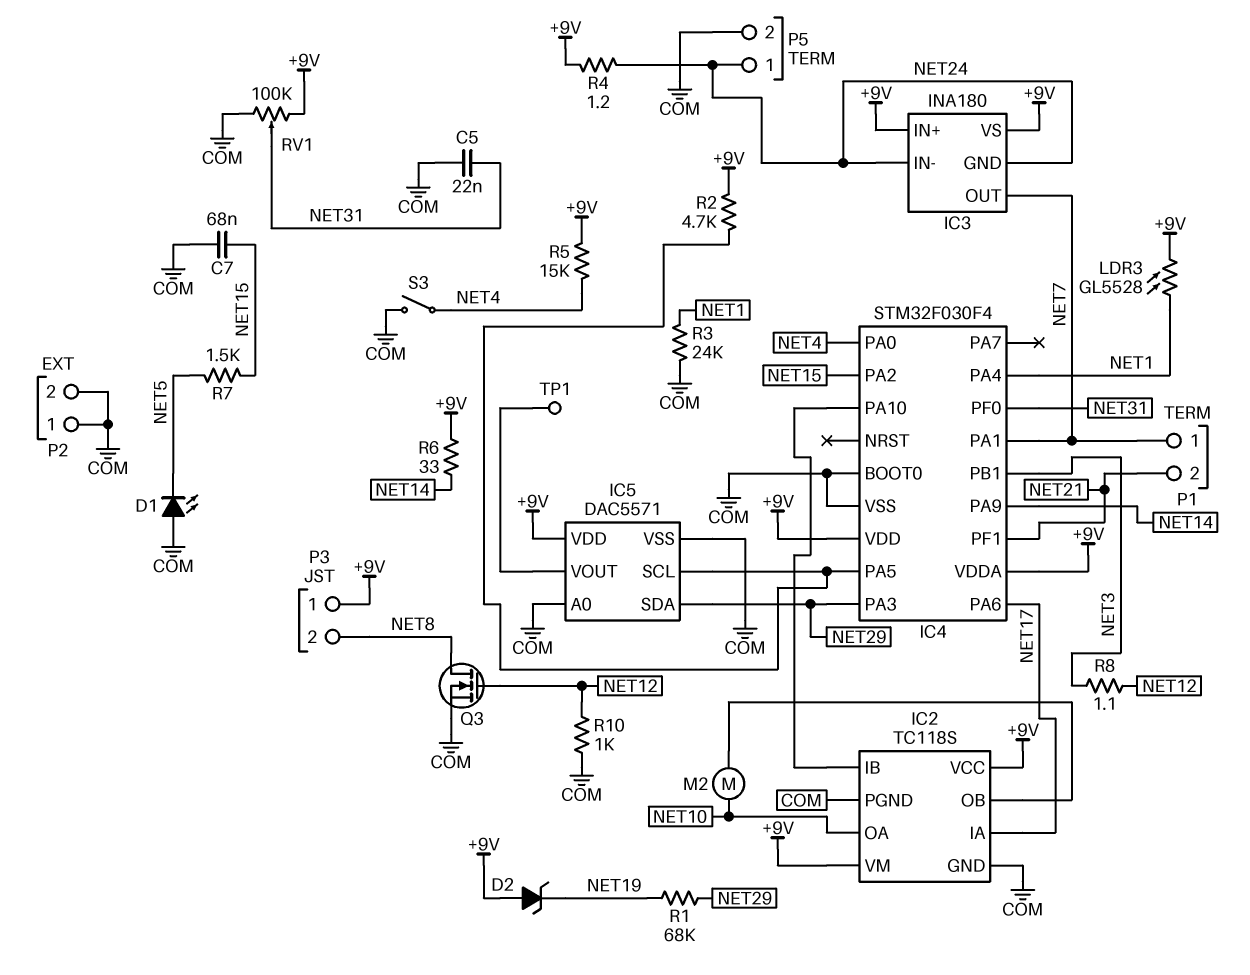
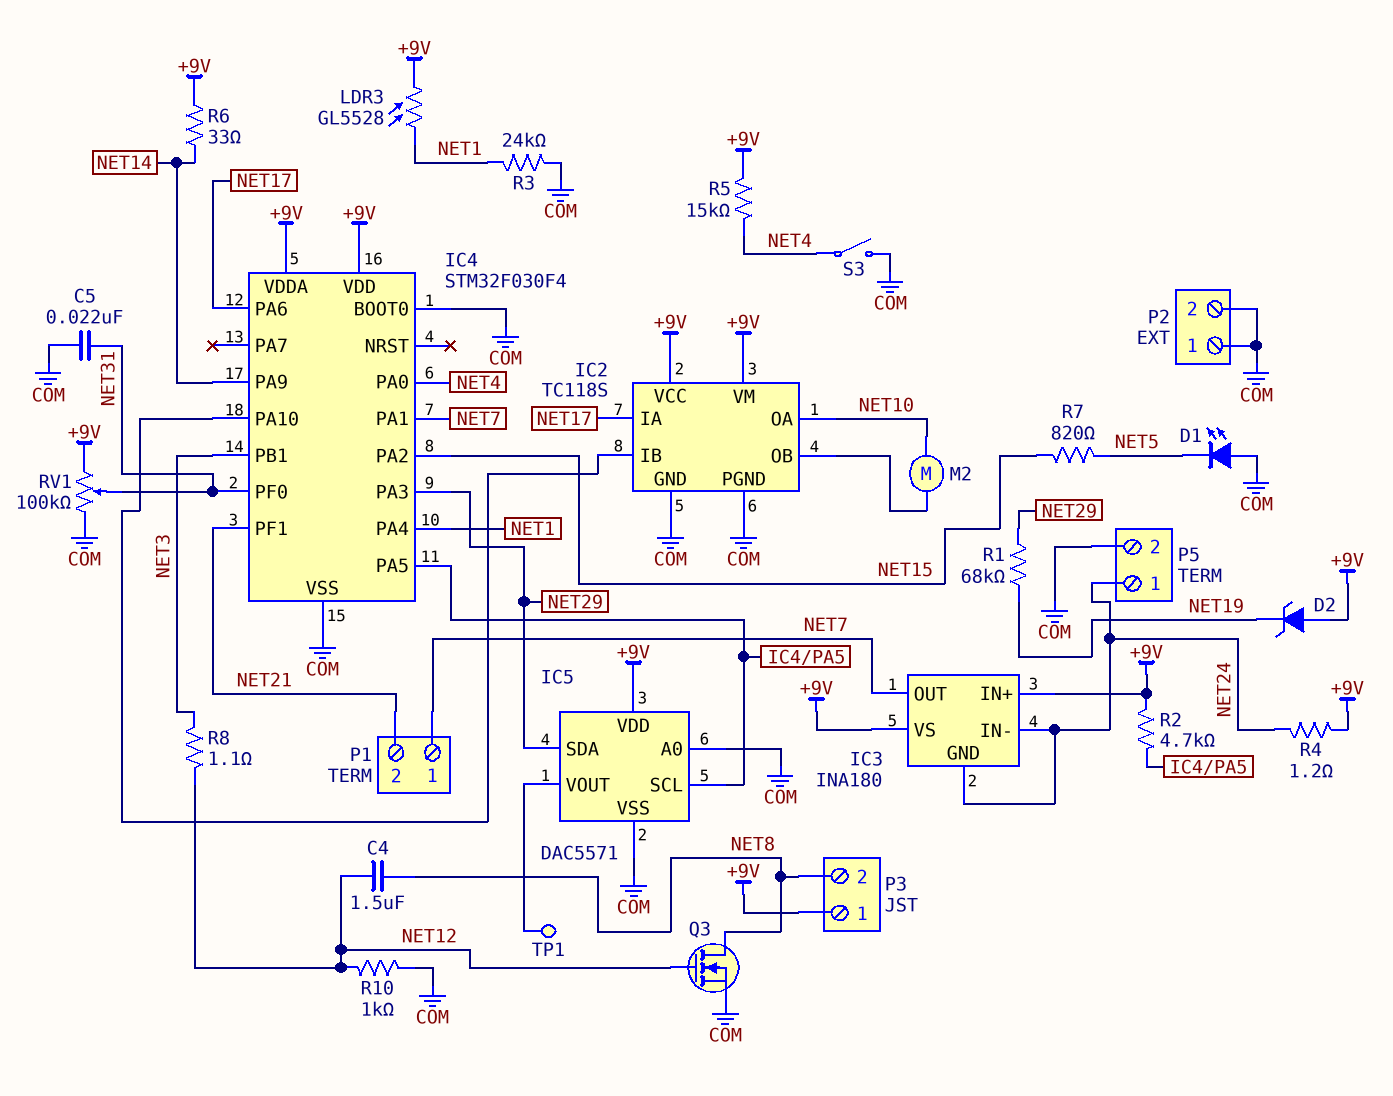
C4: none -> 1.5uF (NET8, NET12)
C7: 68nF (COM, NET15) -> none
R7: 1.5k (NET5, NET15) -> 820 (NET5, NET15)

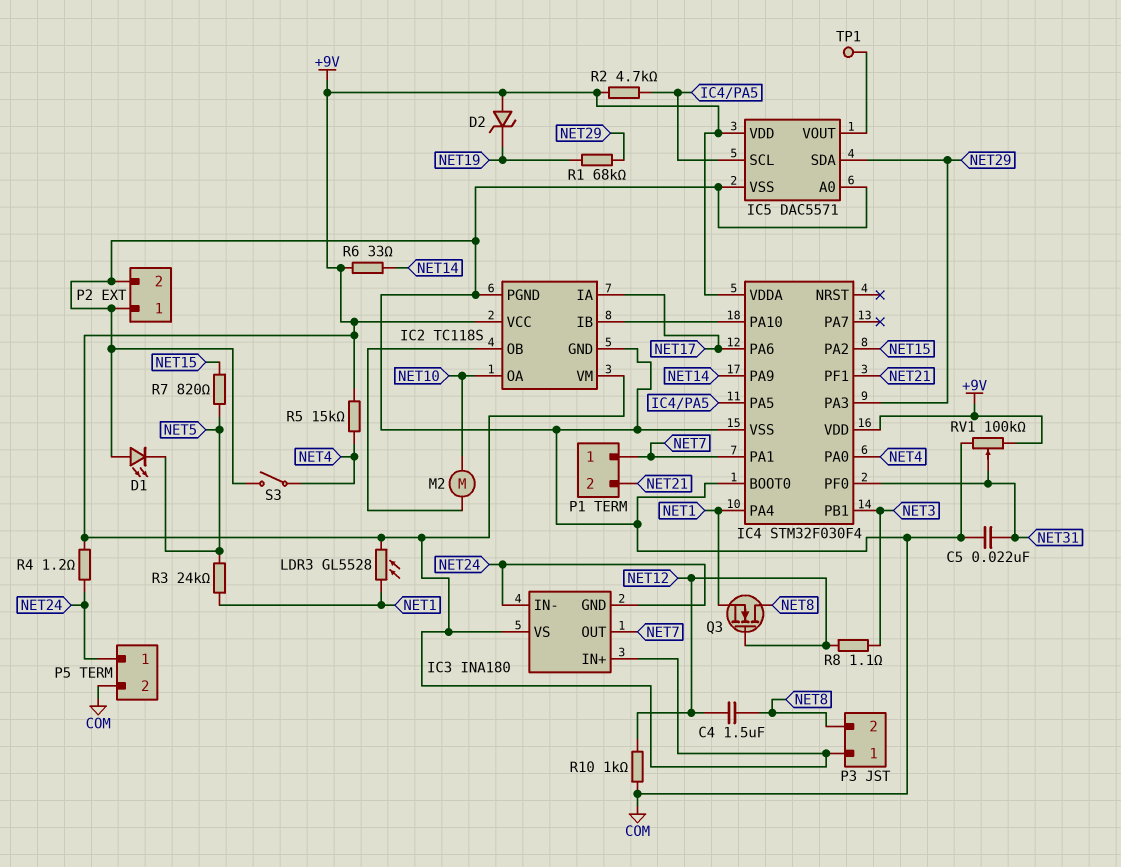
Q3: NMOS (G NET12, D NET8, S COM) -> NMOS (G NET12, D NET8, S NET1)
R3: 24k (COM, NET1) -> 24k (NET1, NET5)

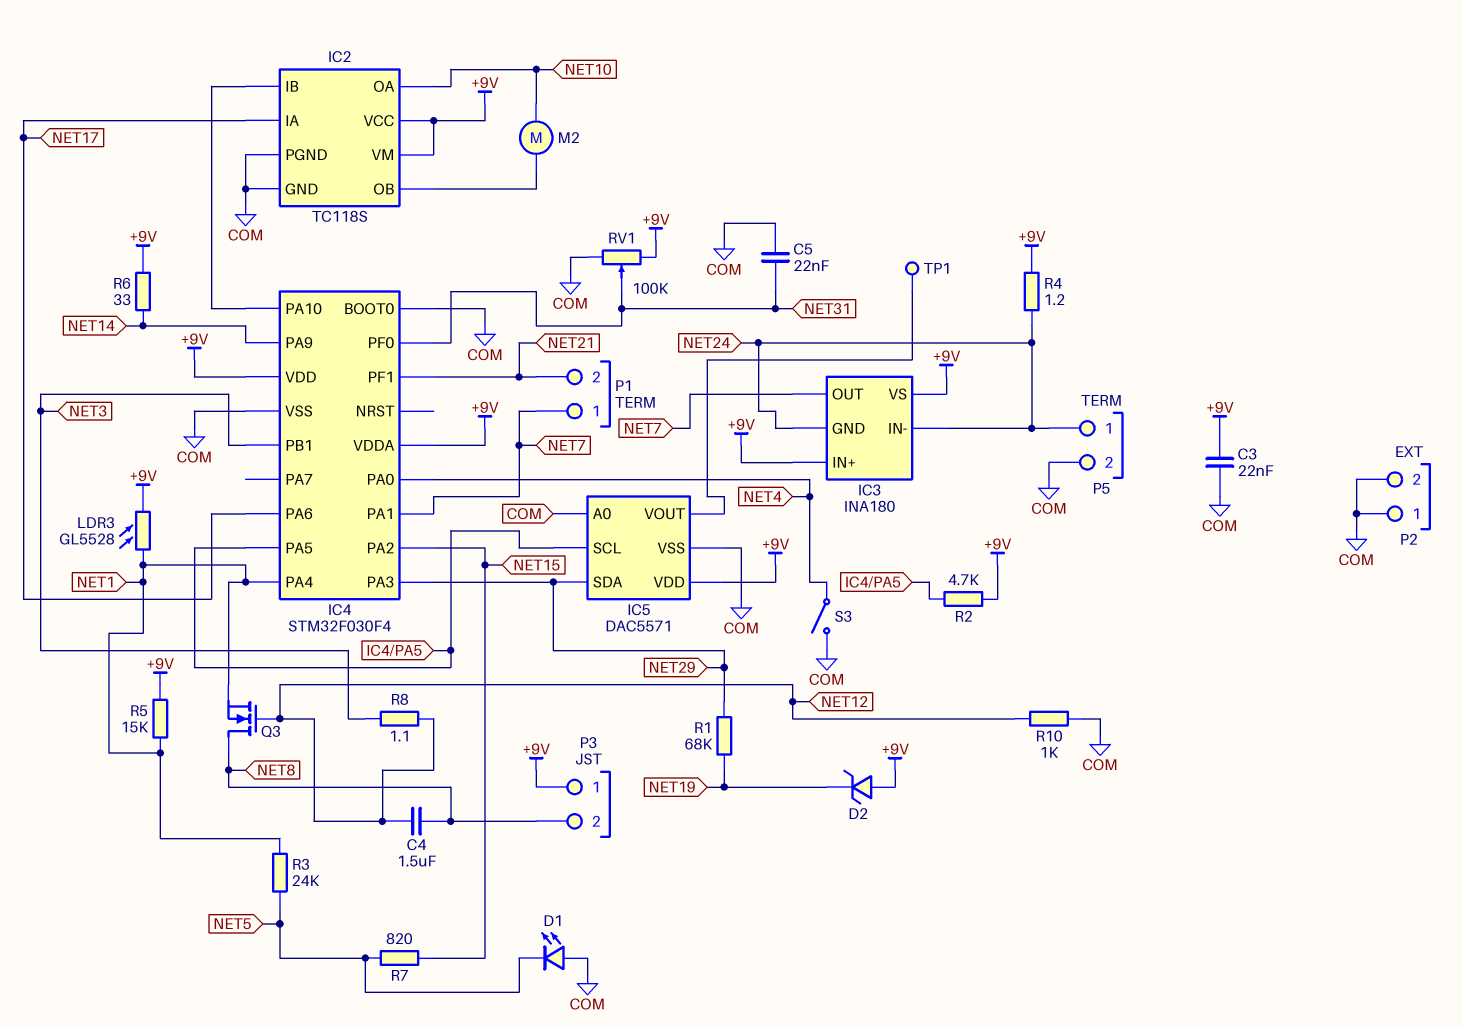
C3: none -> 22nF (+9V, COM)
R5: 15k (+9V, NET4) -> 15k (+9V, NET1)

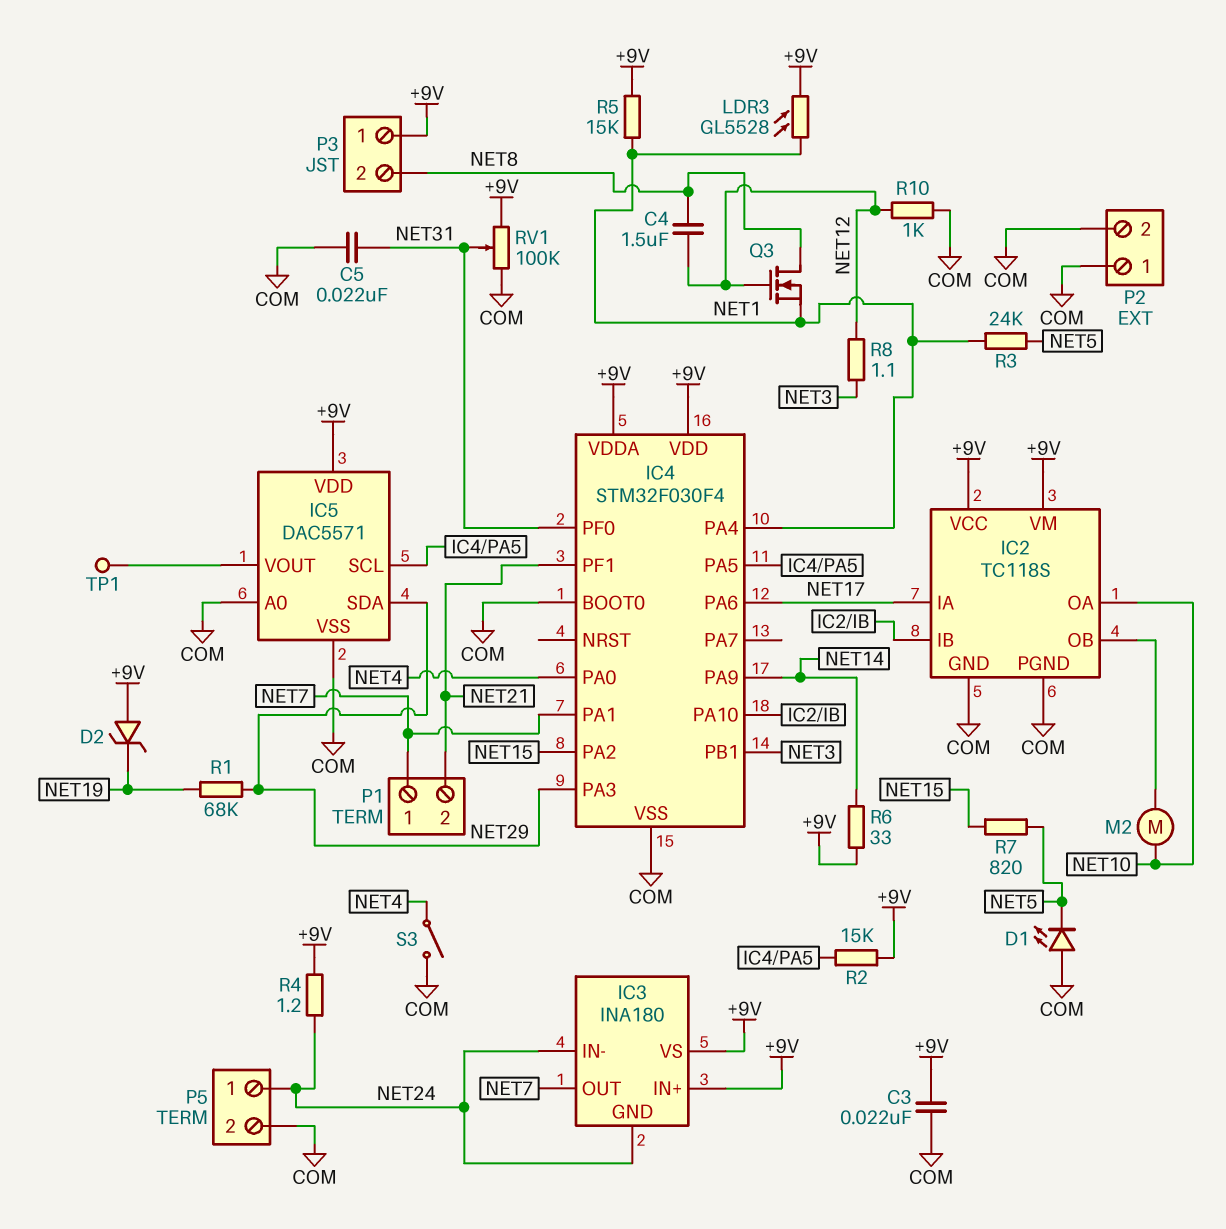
R2: 4.7k (+9V, IC4/PA5) -> 15k (+9V, IC4/PA5)

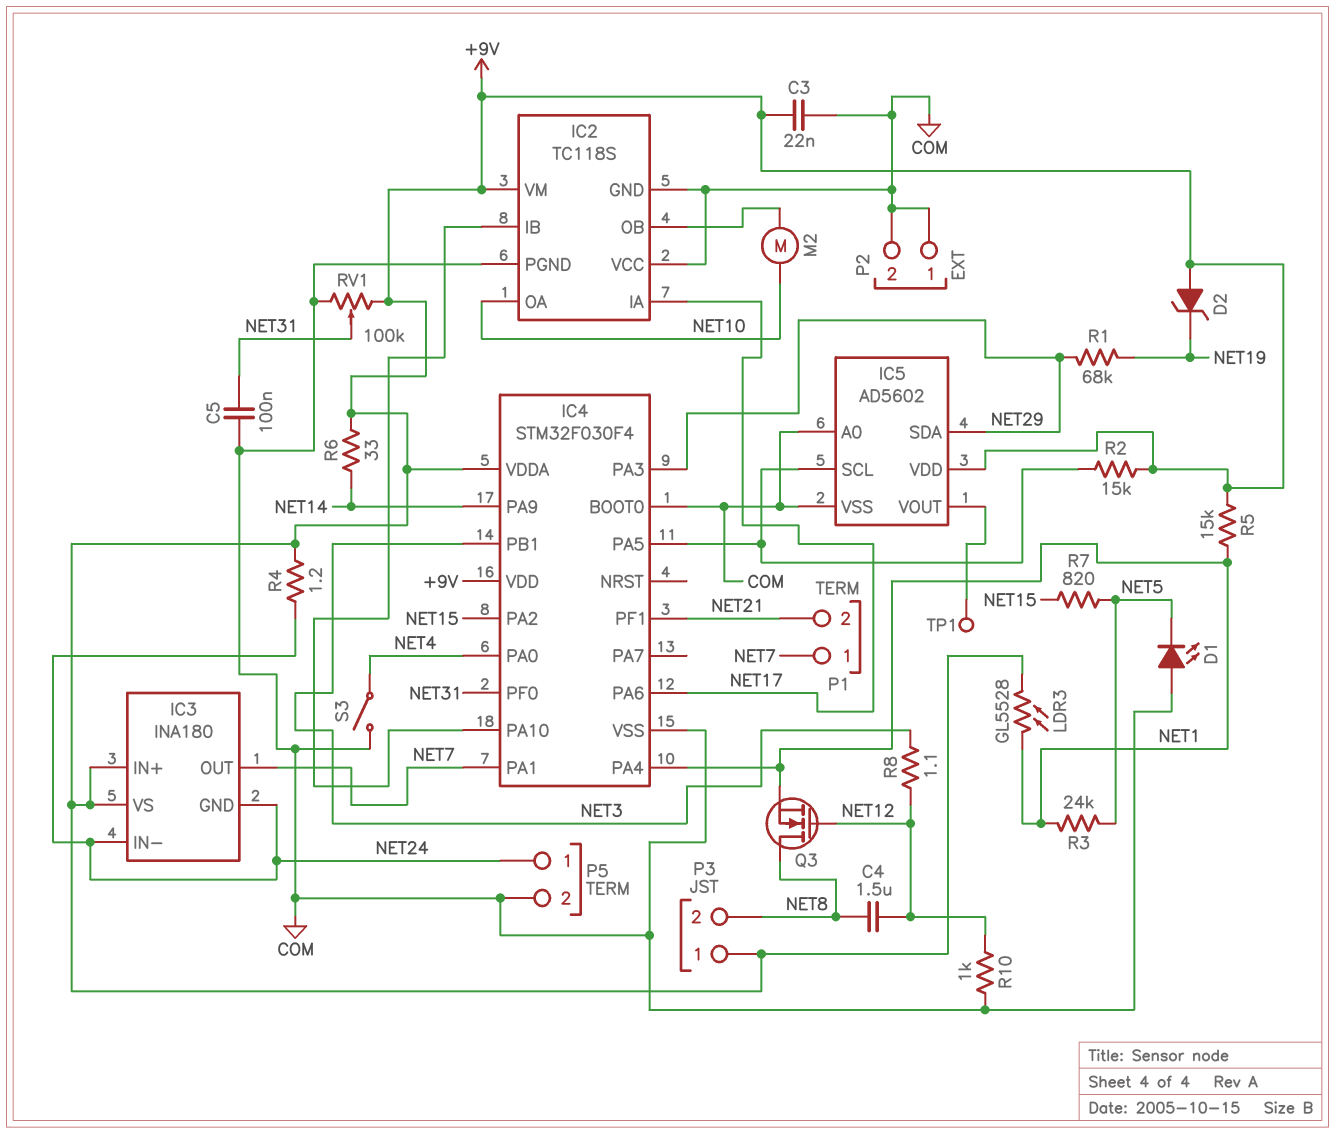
C5: 22nF (COM, NET31) -> 100nF (COM, NET31)
IC2 pin VCC: +9V -> COM
IC5: DAC5571 -> AD5602

